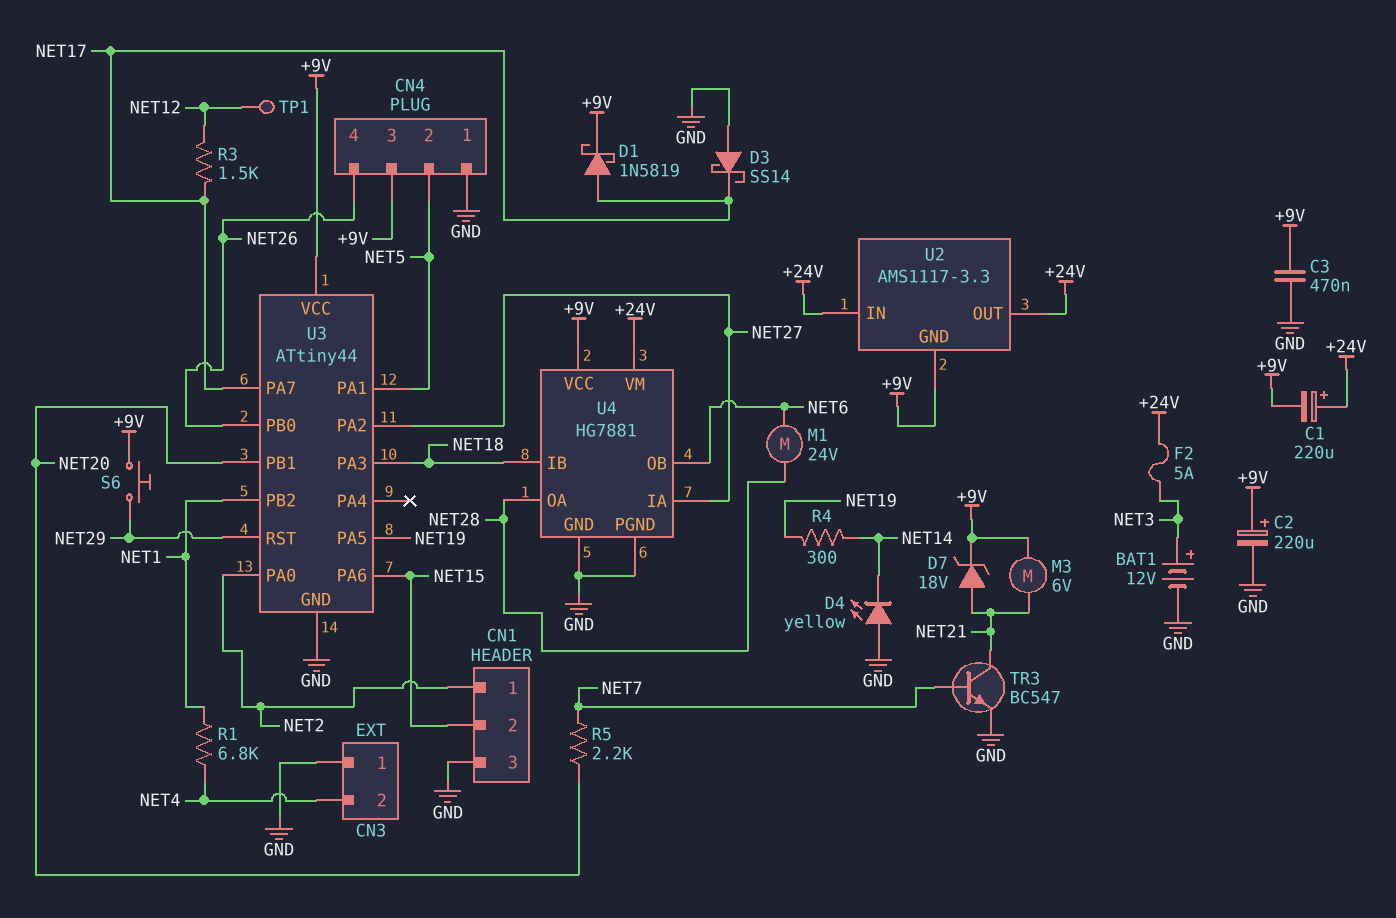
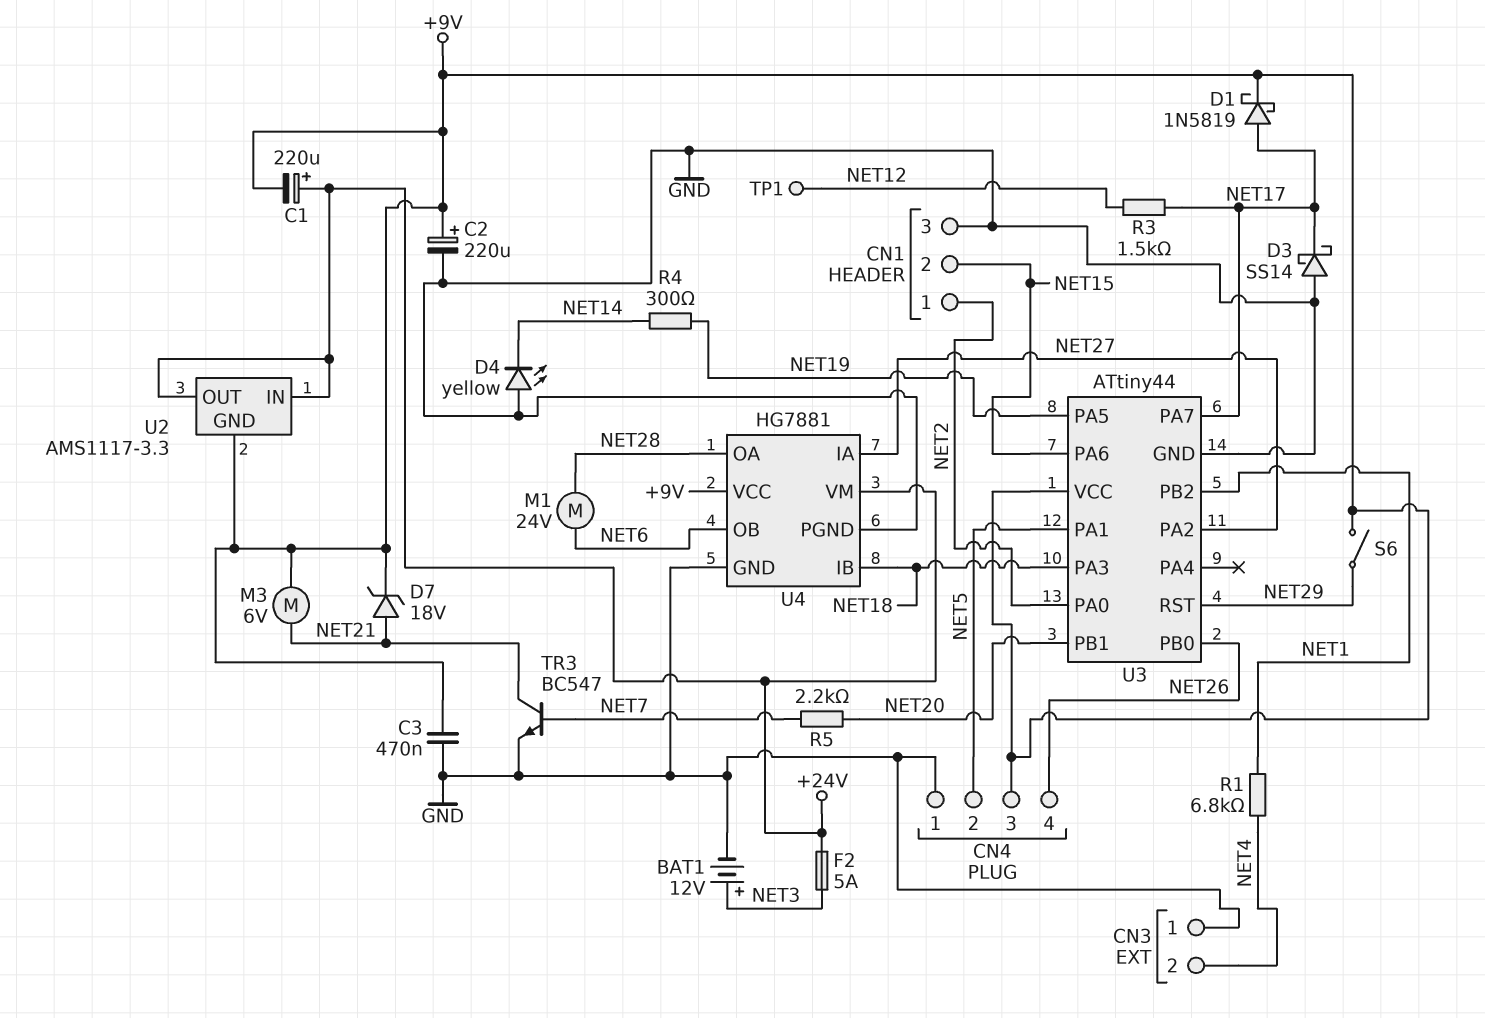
S6: button (+9V, NET29) -> switch (+9V, NET29)

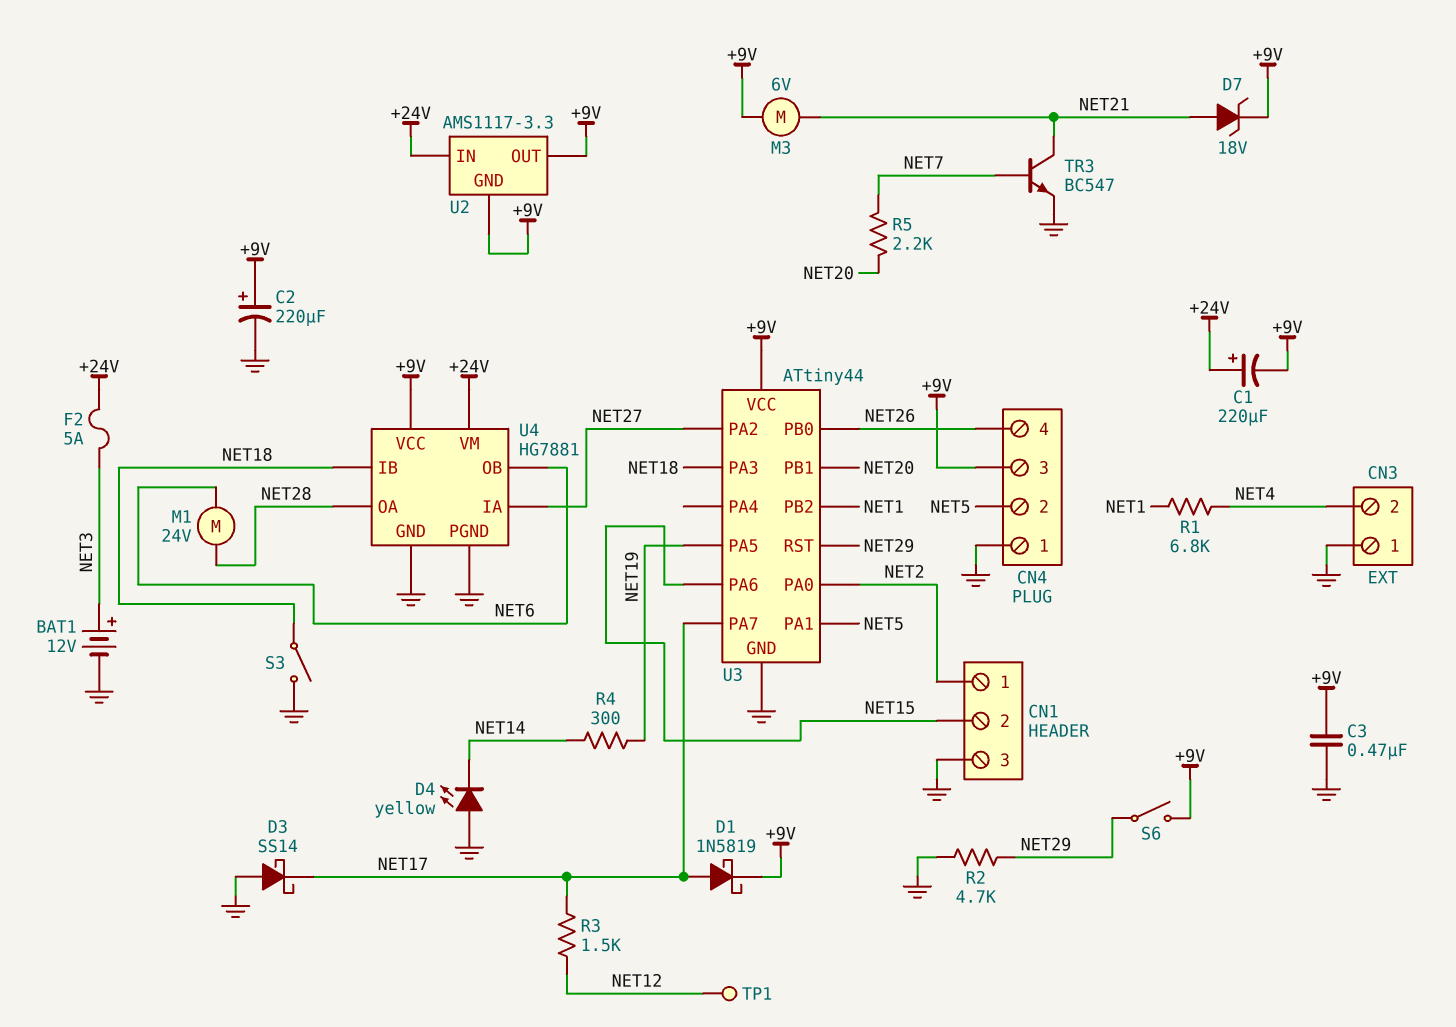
R2: none -> 4.7k (GND, NET29)
S3: none -> switch (GND, NET18)
U2 pin OUT: +24V -> +9V

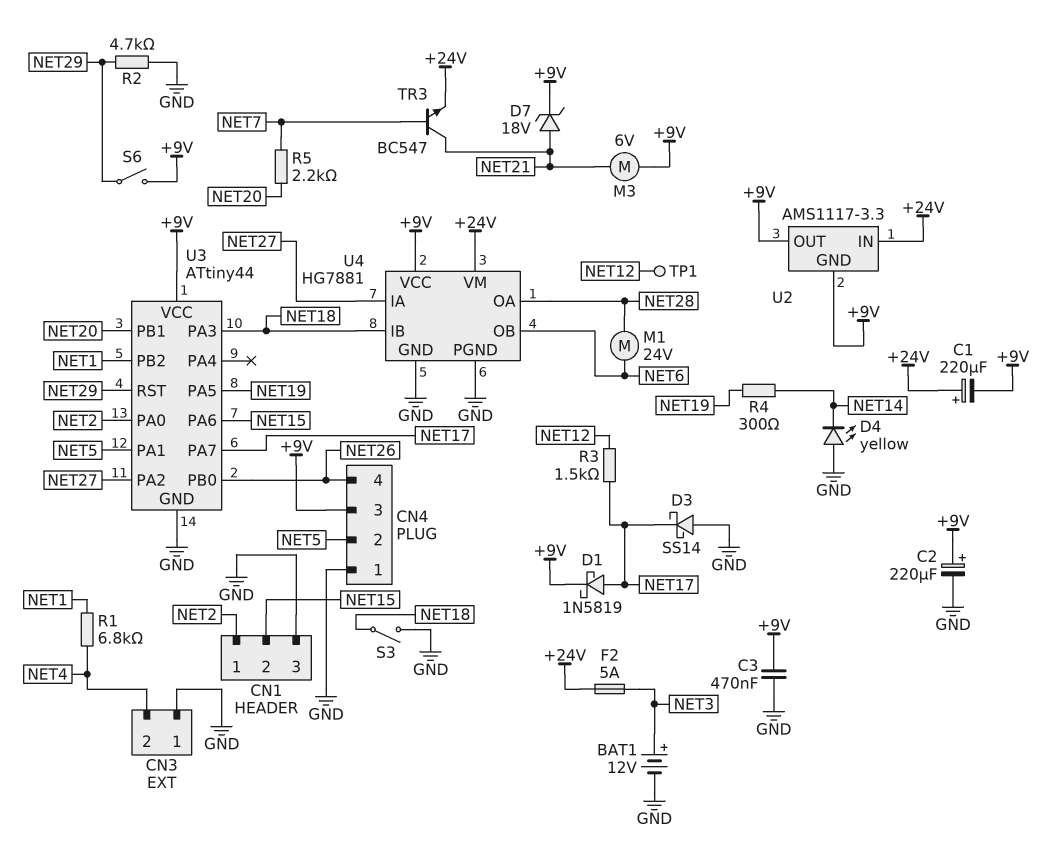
TR3: NPN BC547 (B NET7, C NET21, E GND) -> NPN BC547 (B NET7, C NET21, E +24V)

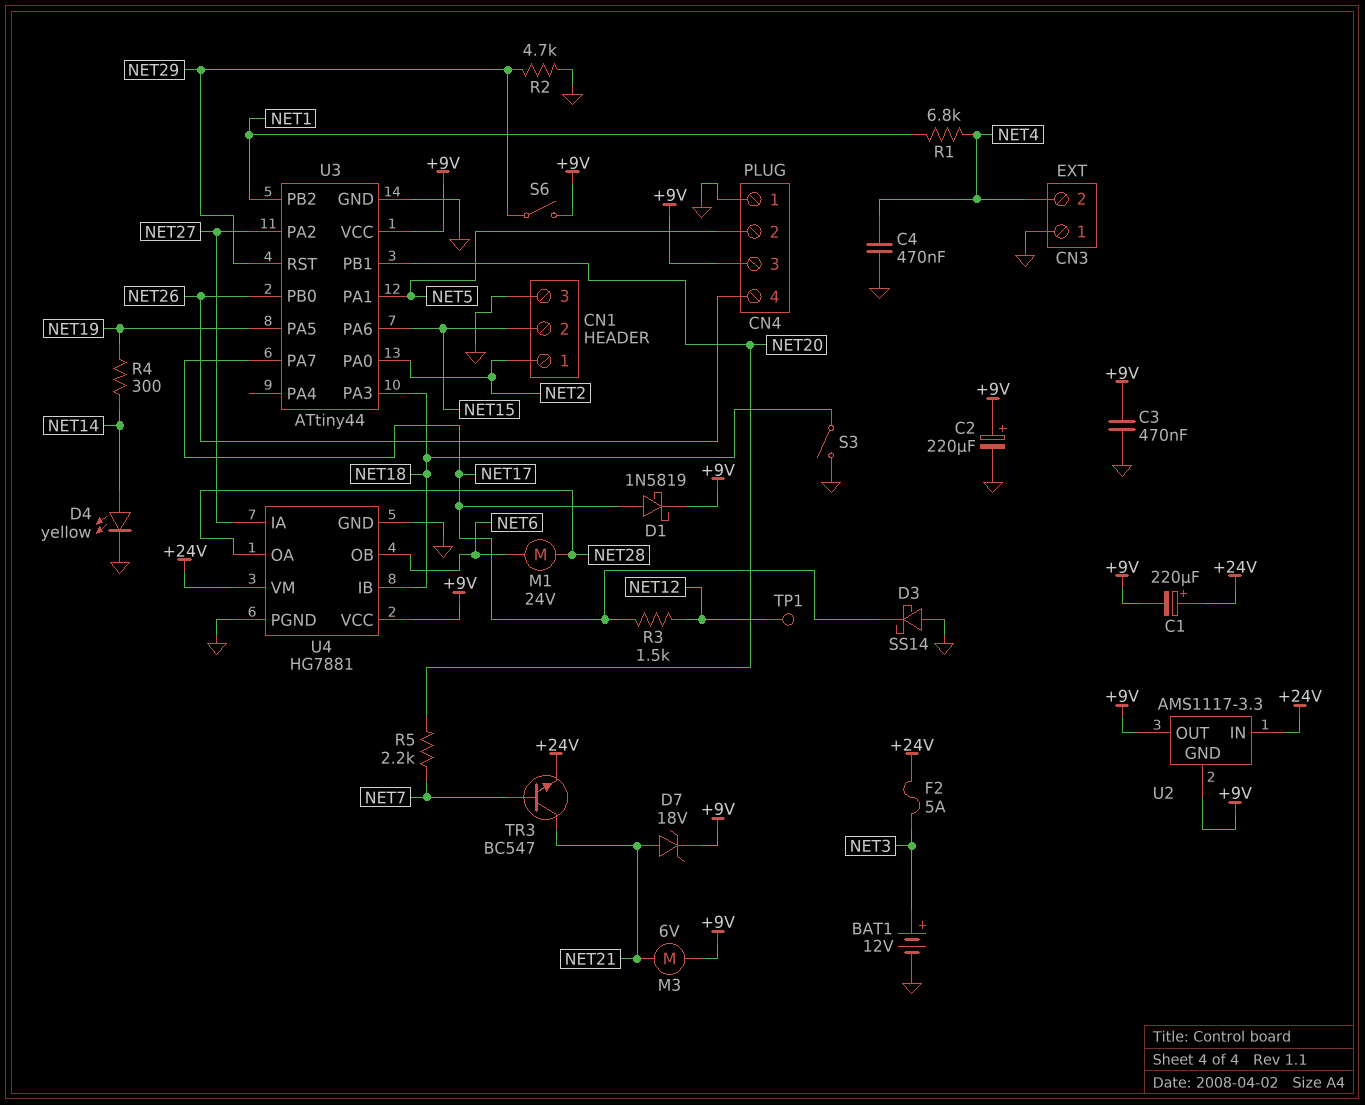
C4: none -> 470nF (GND, NET4)
D4: LED yellow (A GND, K NET14) -> LED yellow (A NET14, K GND)

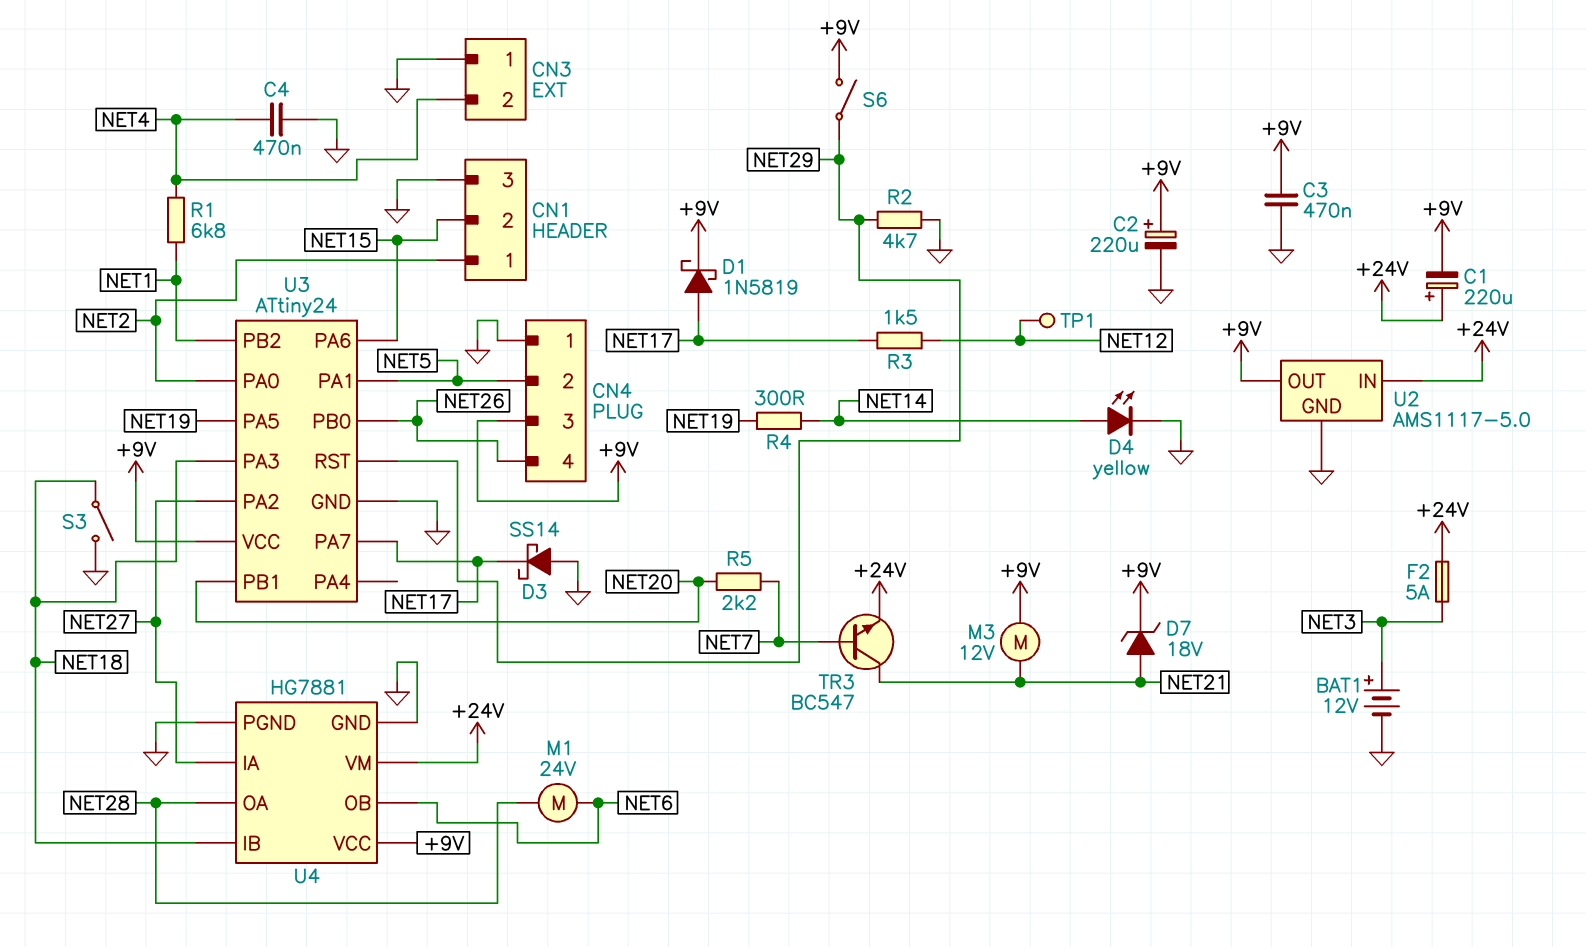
M3: motor 6V (+9V, NET21) -> motor 12V (+9V, NET21)
U2: AMS1117-3.3 -> AMS1117-5.0
U2 pin GND: +9V -> GND
U3: ATtiny44 -> ATtiny24

